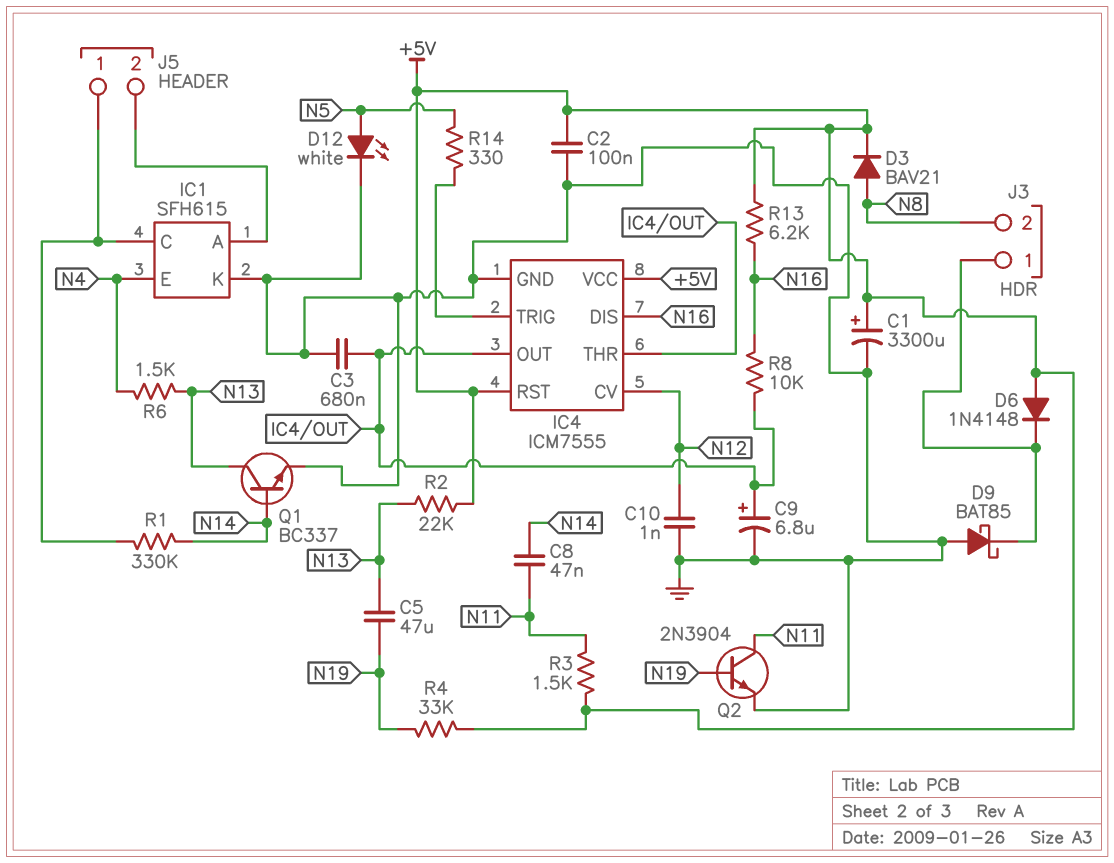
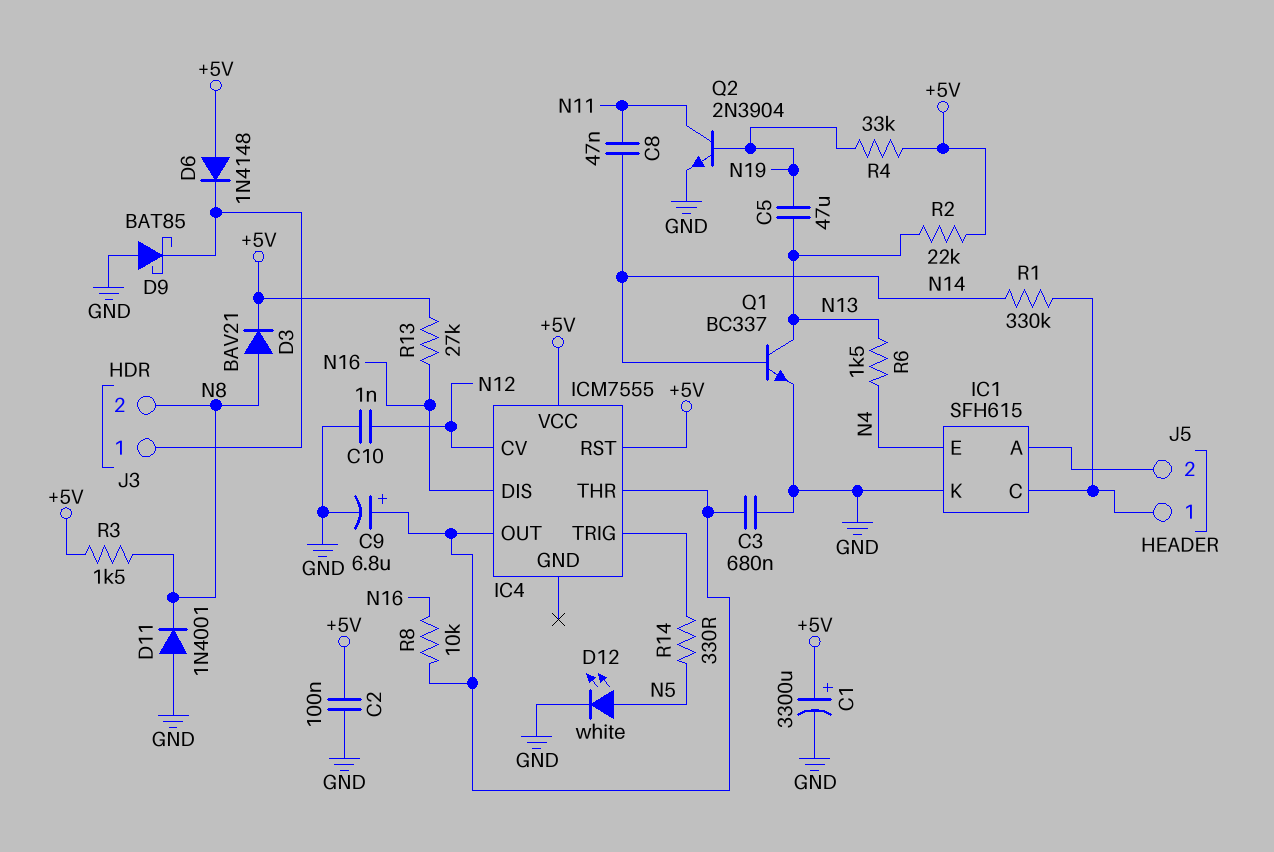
D11: none -> diode 1N4001 (A GND, K N8)
IC4 pin GND: GND -> none
R3: 1.5k (+5V, N11) -> 1.5k (+5V, N8)
R13: 6.2k (+5V, N16) -> 27k (+5V, N16)

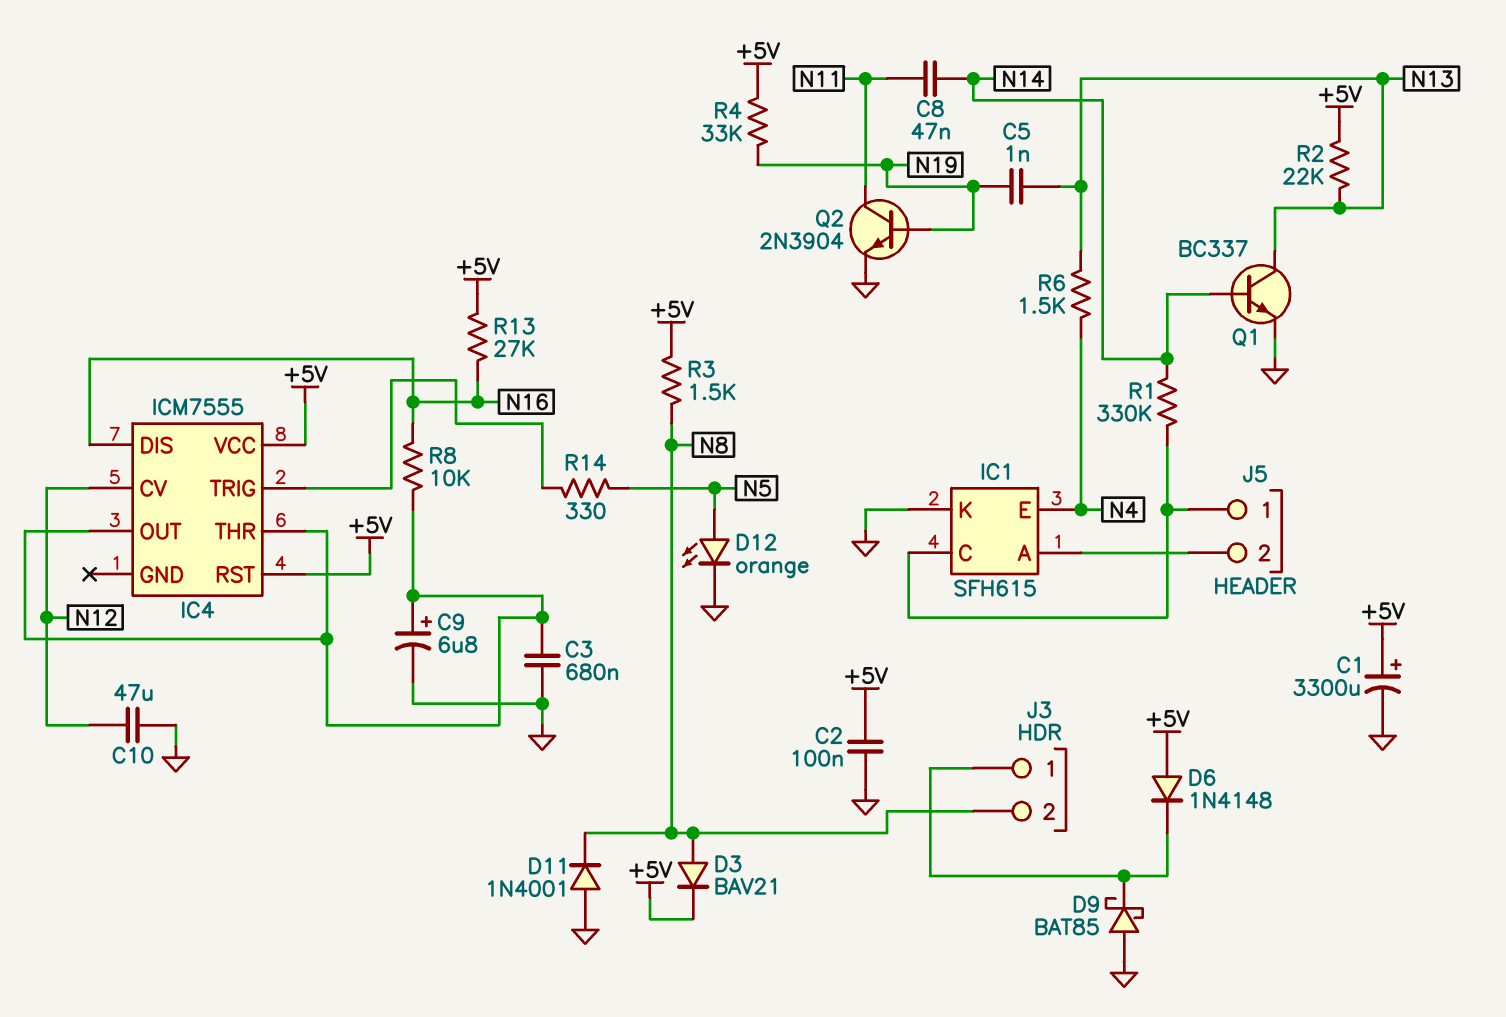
C5: 47uF (N13, N19) -> 1nF (N13, N19)
C10: 1nF (GND, N12) -> 47uF (GND, N12)
D12: LED white (A N5, K GND) -> LED orange (A N5, K GND)

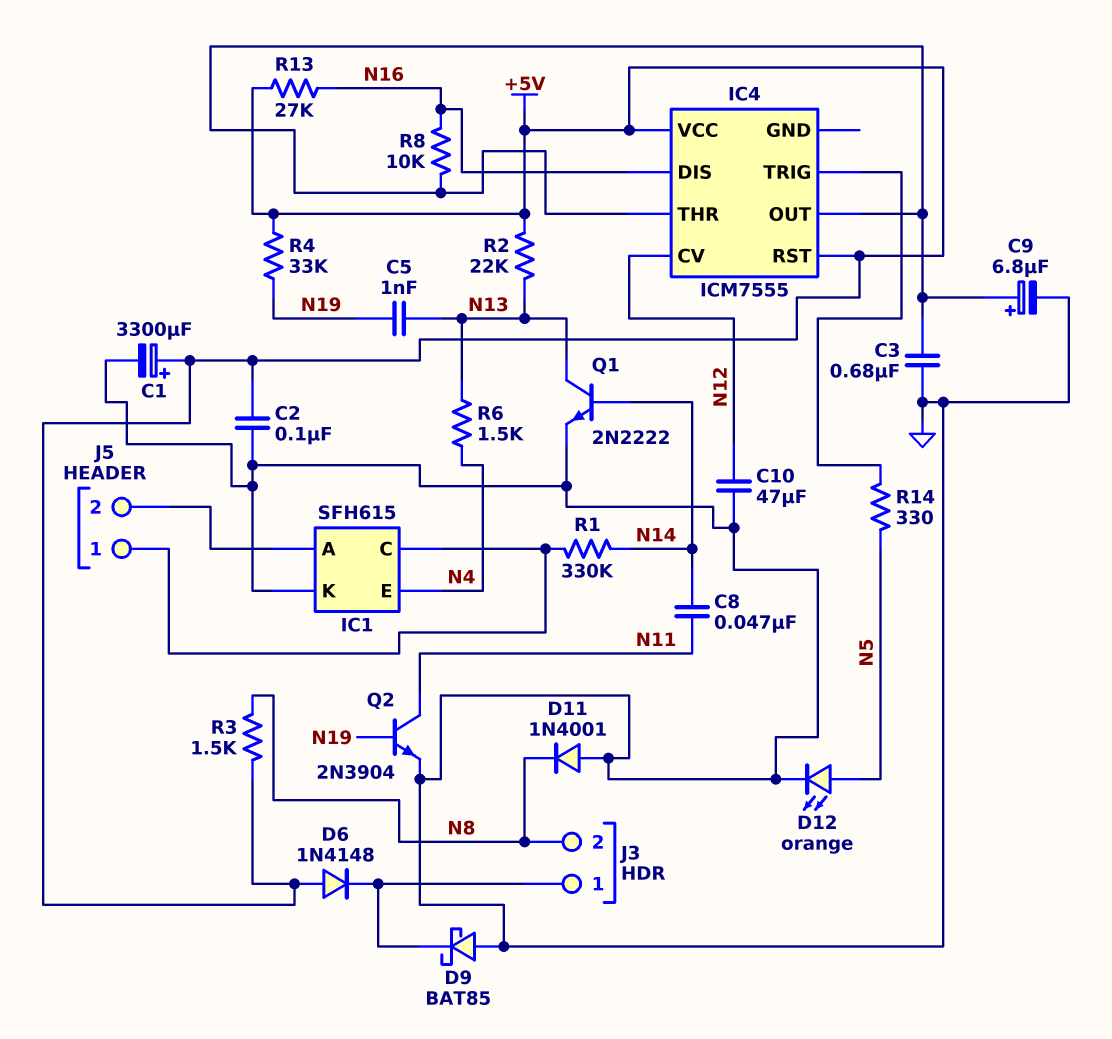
D3: diode BAV21 (A N8, K +5V) -> none
Q1: NPN BC337 (B N14, C N13, E GND) -> NPN 2N2222 (B N14, C N13, E GND)

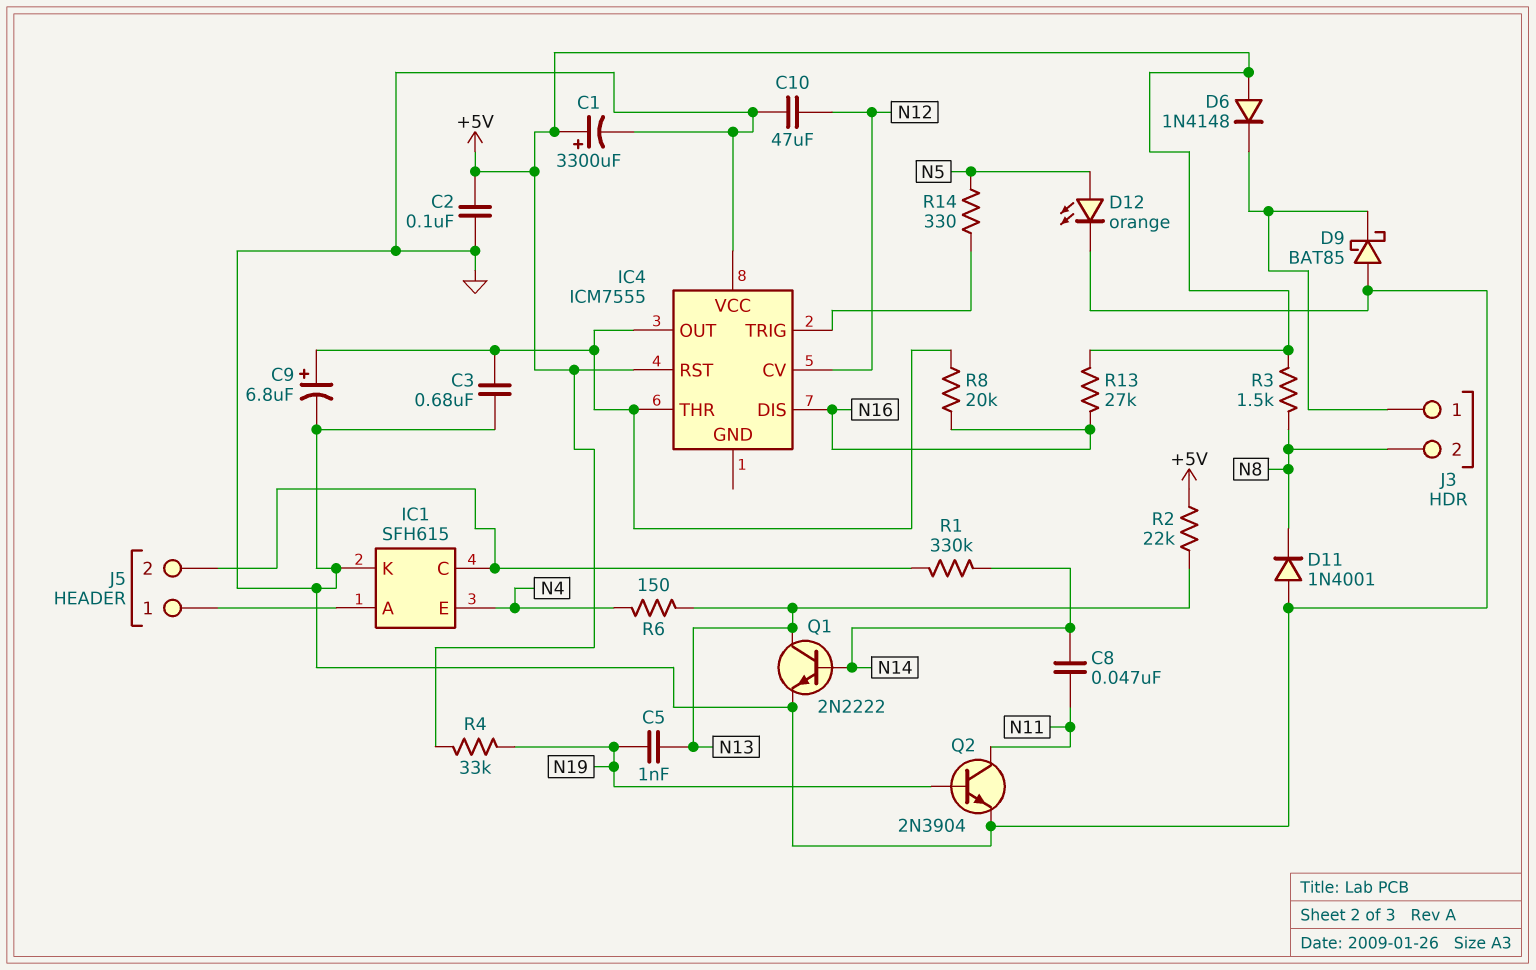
IC4 pin VCC: +5V -> GND
J5 pin 1: IC1/C -> IC1/A
J5 pin 2: IC1/A -> IC1/C
R6: 1.5k (N4, N13) -> 150 (N4, N13)
R8: 10k (IC4/OUT, N16) -> 20k (IC4/OUT, N16)

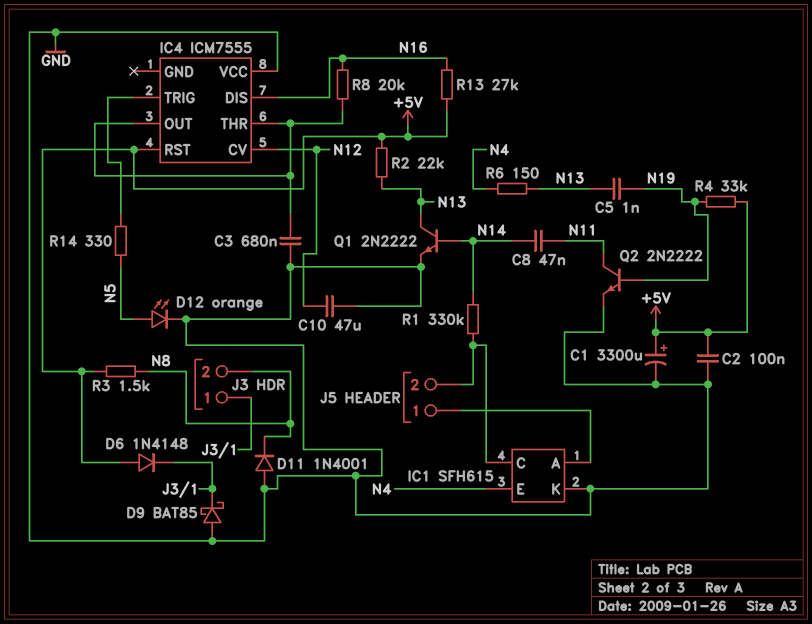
C9: 6.8uF (plus IC4/OUT, minus GND) -> none
Q2: NPN 2N3904 (B N19, C N11, E GND) -> NPN 2N2222 (B N19, C N11, E GND)

